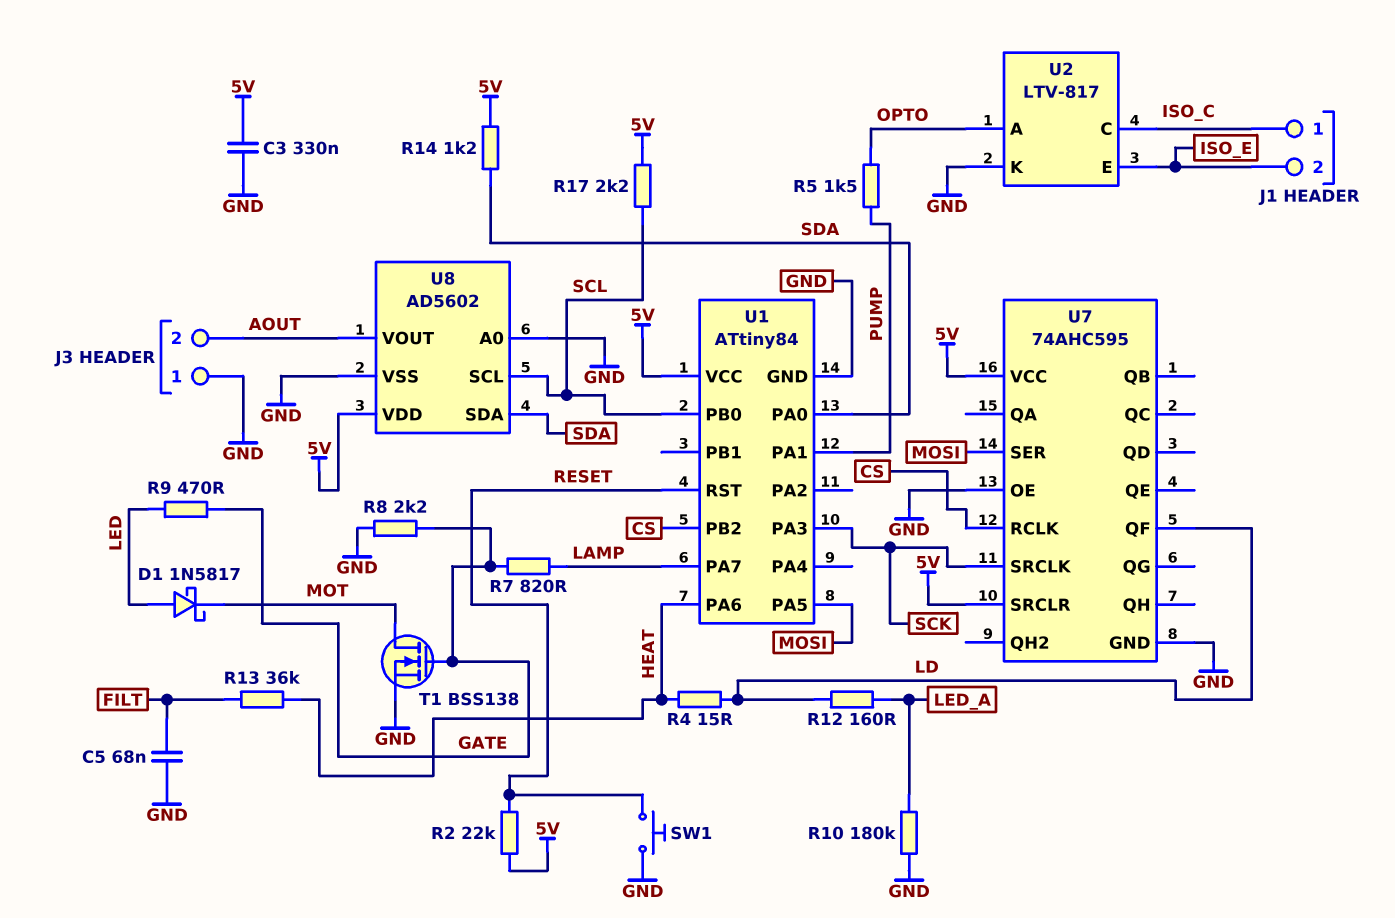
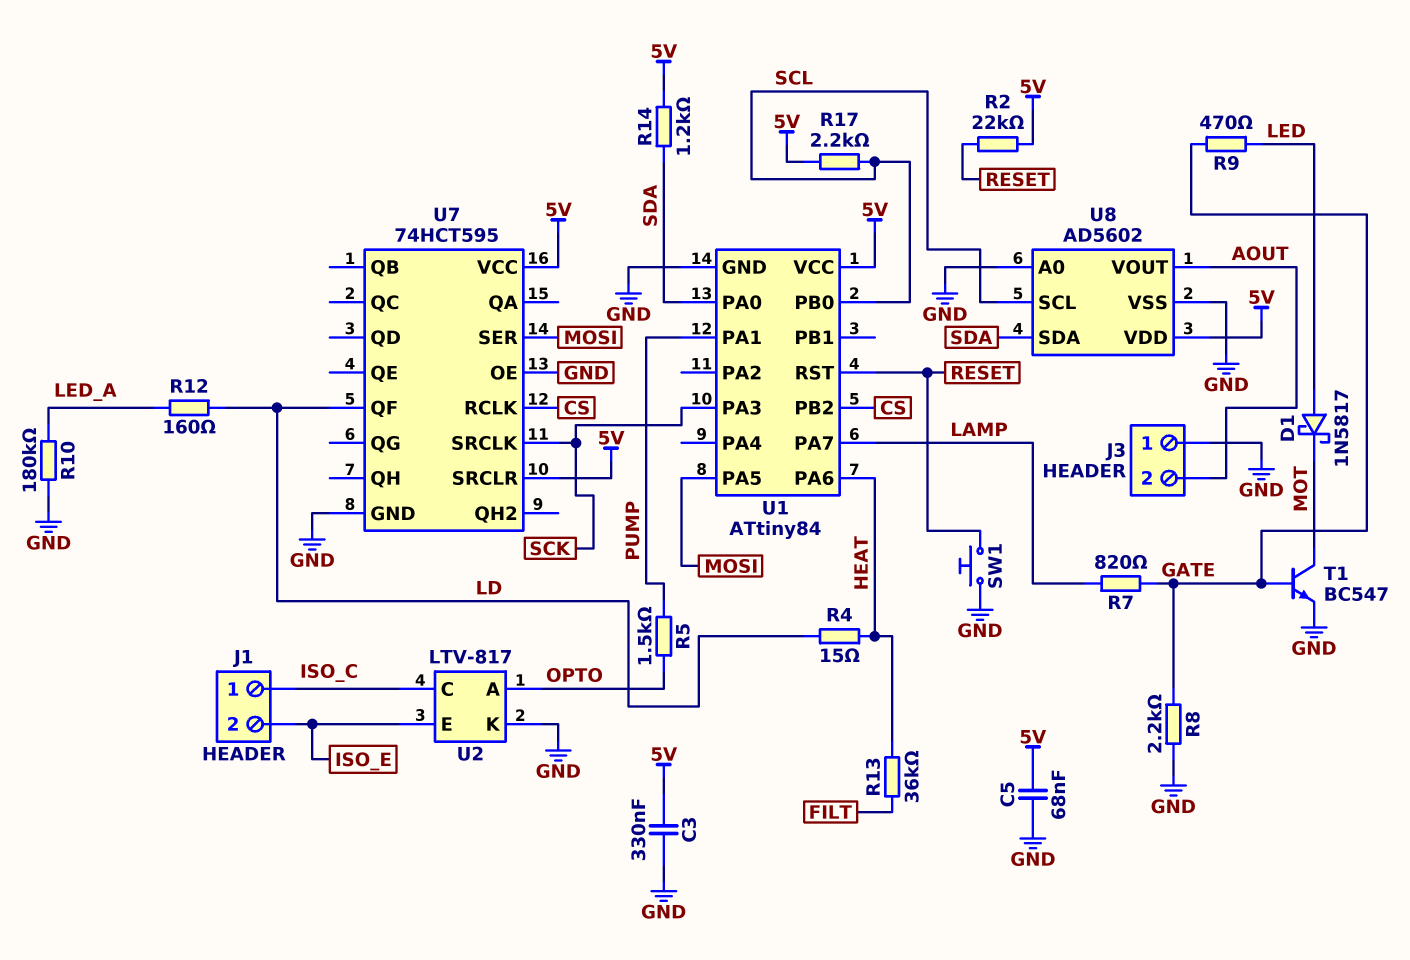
C5: 68nF (FILT, GND) -> 68nF (5V, GND)
T1: NMOS BSS138 (G GATE, D MOT, S GND) -> NPN BC547 (B GATE, C MOT, E GND)
U7: 74AHC595 -> 74HCT595

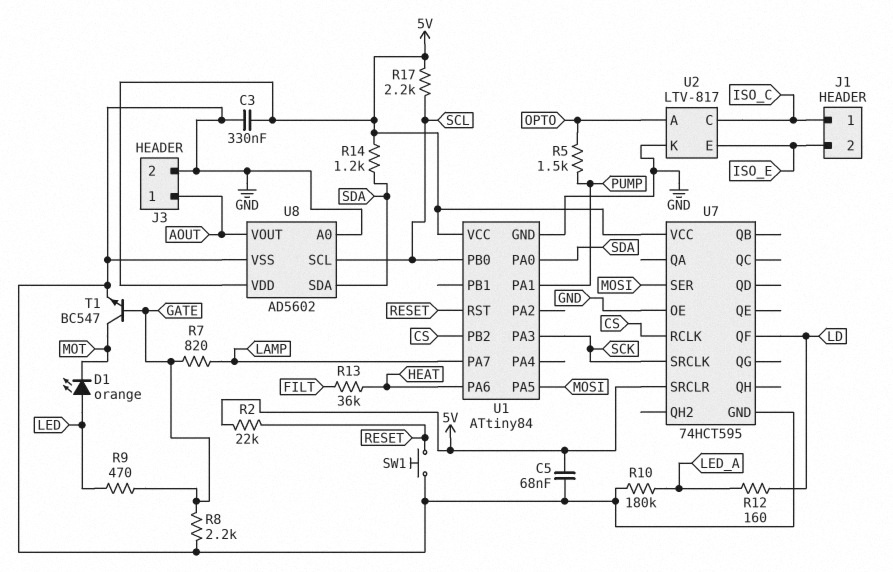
D1: schottky 1N5817 (A LED, K MOT) -> LED orange (A LED, K MOT)
J3 pin 1: GND -> AOUT
J3 pin 2: AOUT -> GND
R4: 15 (HEAT, LD) -> none

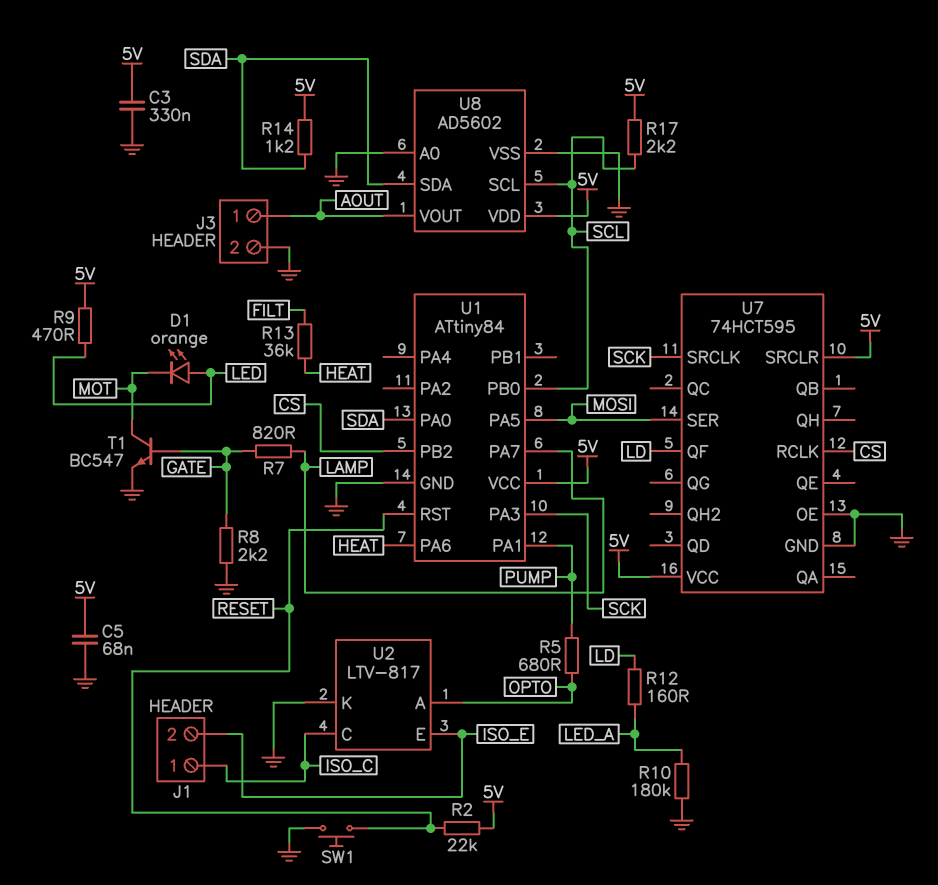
R5: 1.5k (OPTO, PUMP) -> 680 (OPTO, PUMP)
R9: 470 (GATE, LED) -> 470 (5V, LED)

